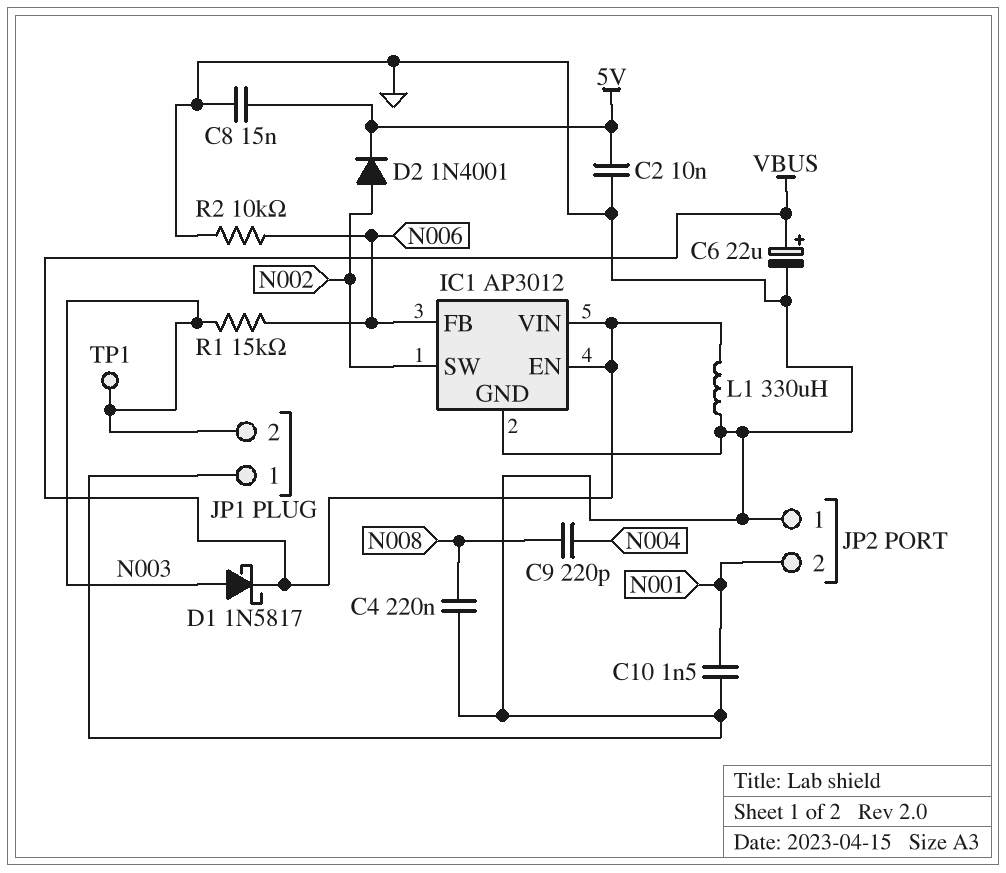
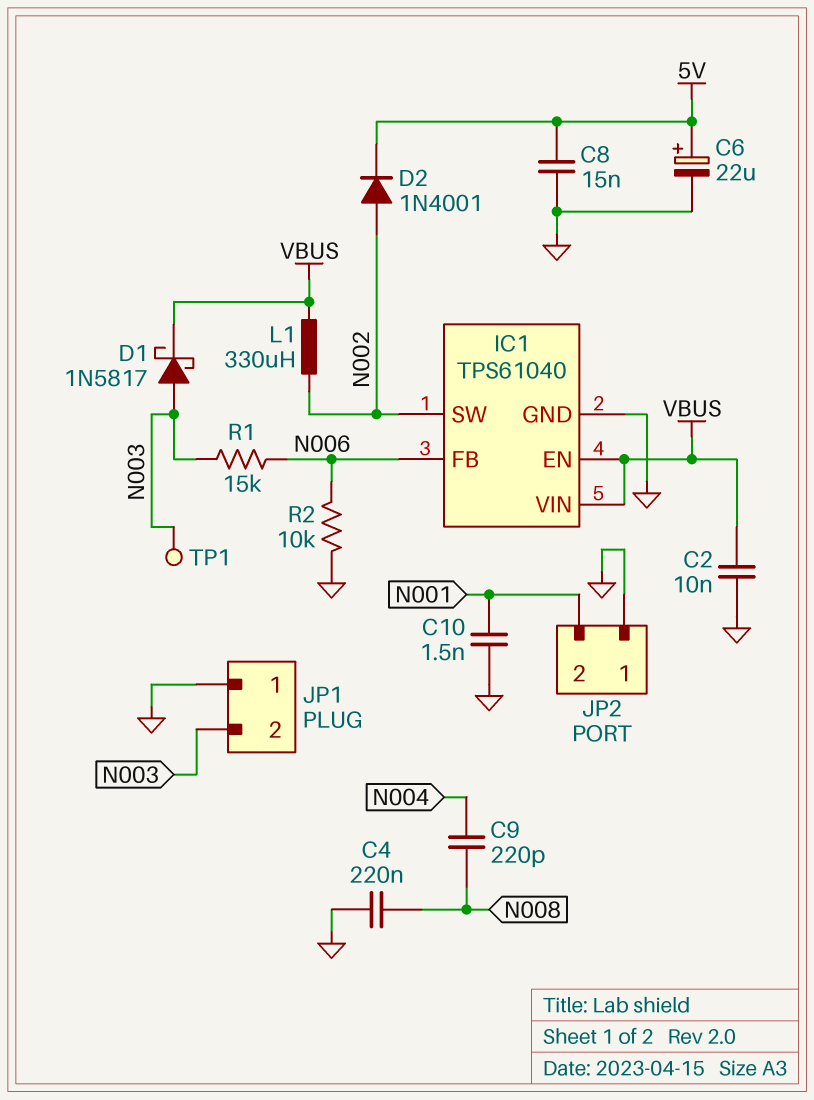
C2: 10nF (5V, GND) -> 10nF (GND, VBUS)
C6: 22uF (plus VBUS, minus GND) -> 22uF (plus 5V, minus GND)
IC1: AP3012 -> TPS61040
L1: 330uH (GND, VBUS) -> 330uH (N002, VBUS)

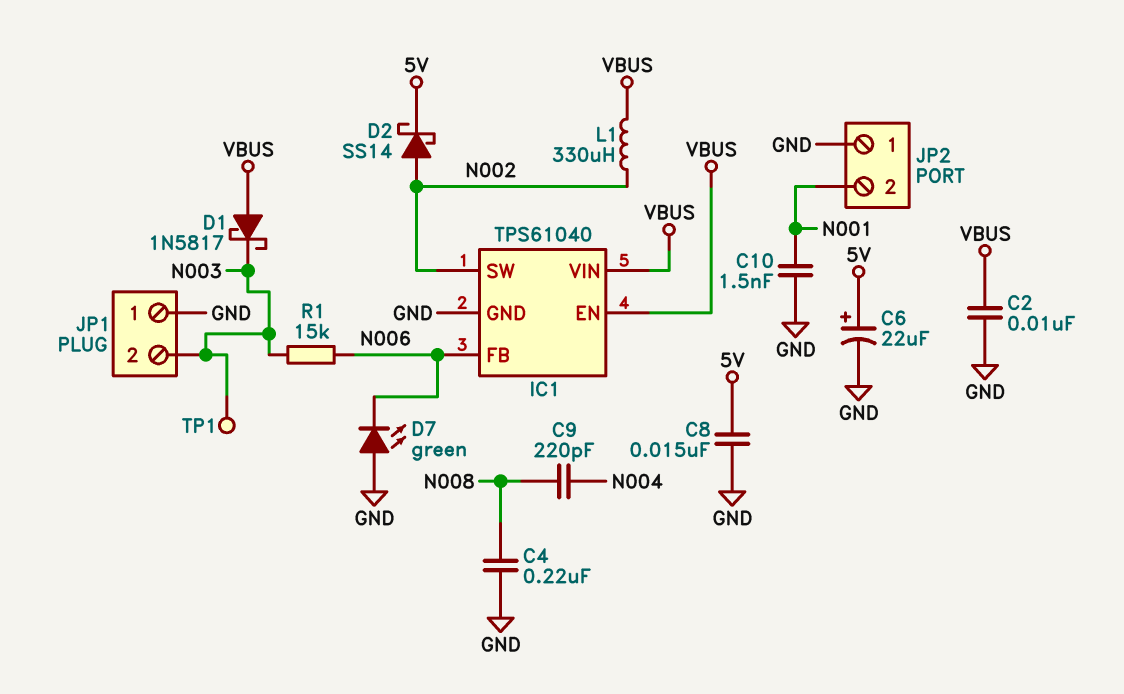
D1: schottky 1N5817 (A N003, K VBUS) -> schottky 1N5817 (A VBUS, K N003)
D2: diode 1N4001 (A N002, K 5V) -> schottky SS14 (A N002, K 5V)
D7: none -> LED green (A GND, K N006)
R2: 10k (GND, N006) -> none

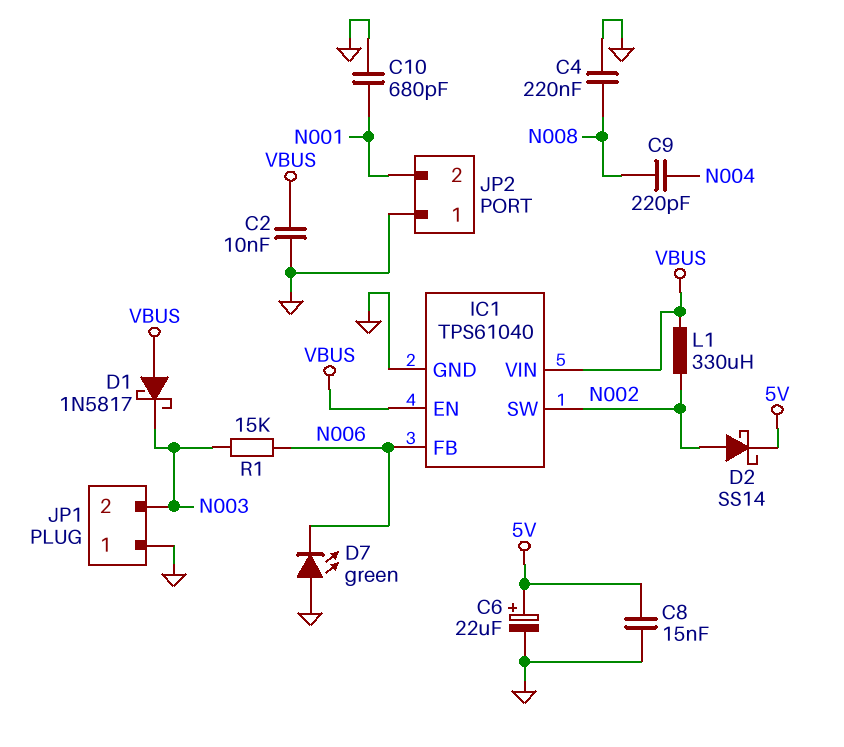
C10: 1.5nF (GND, N001) -> 680pF (GND, N001)
TP1: test point (N003) -> none

